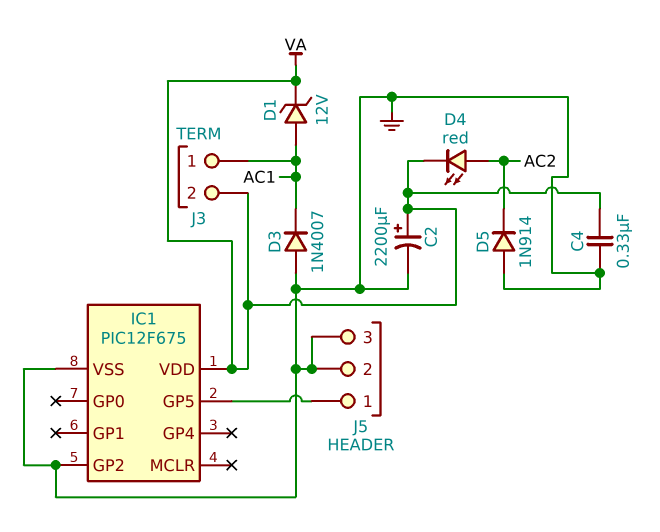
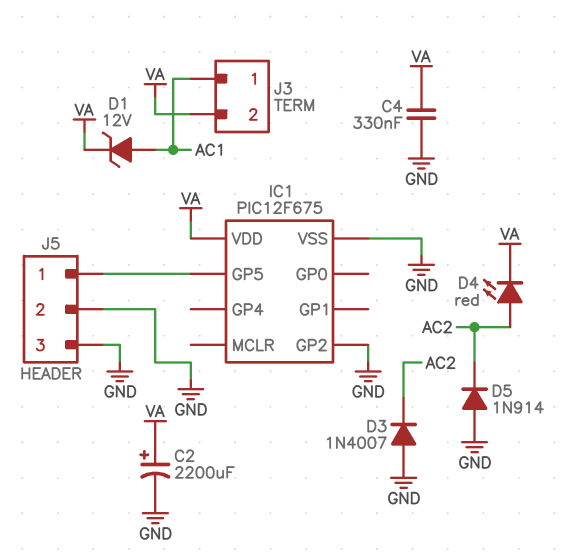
D3: diode 1N4007 (A GND, K AC1) -> diode 1N4007 (A GND, K AC2)

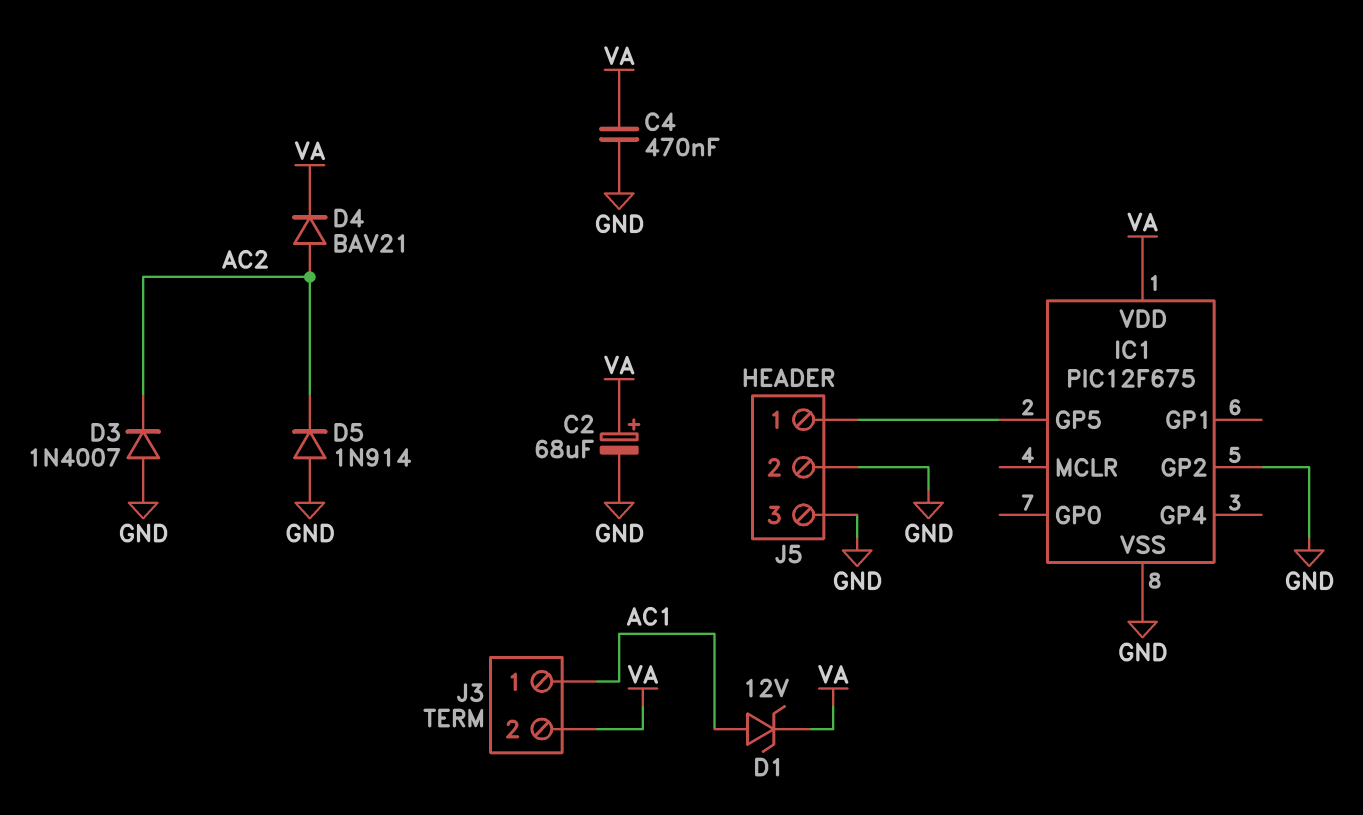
C2: 2200uF (plus VA, minus GND) -> 68uF (plus VA, minus GND)
C4: 330nF (GND, VA) -> 470nF (GND, VA)
D4: LED red (A AC2, K VA) -> diode BAV21 (A AC2, K VA)

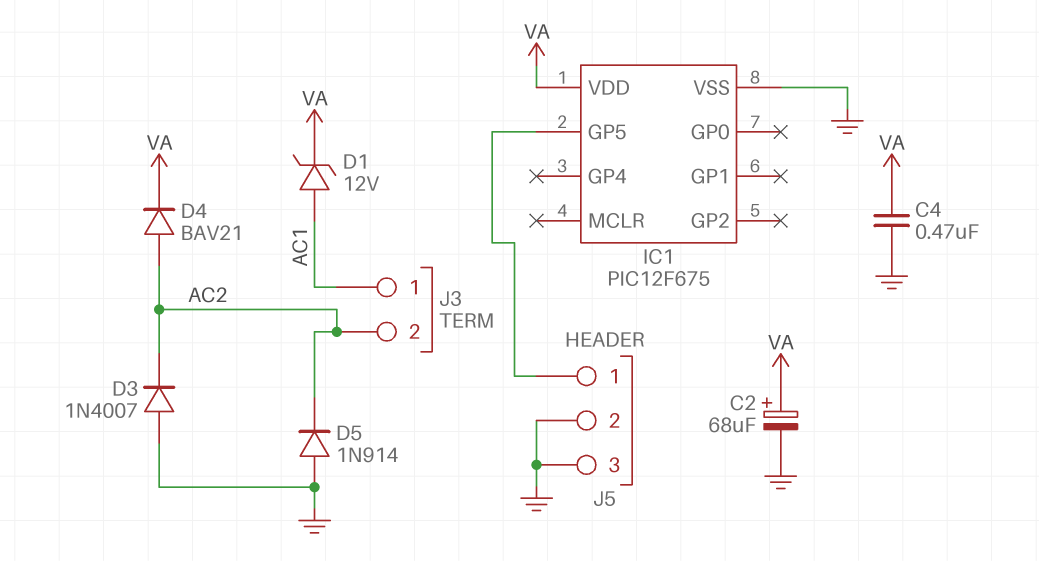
IC1 pin GP2: GND -> none
J3 pin 2: VA -> AC2

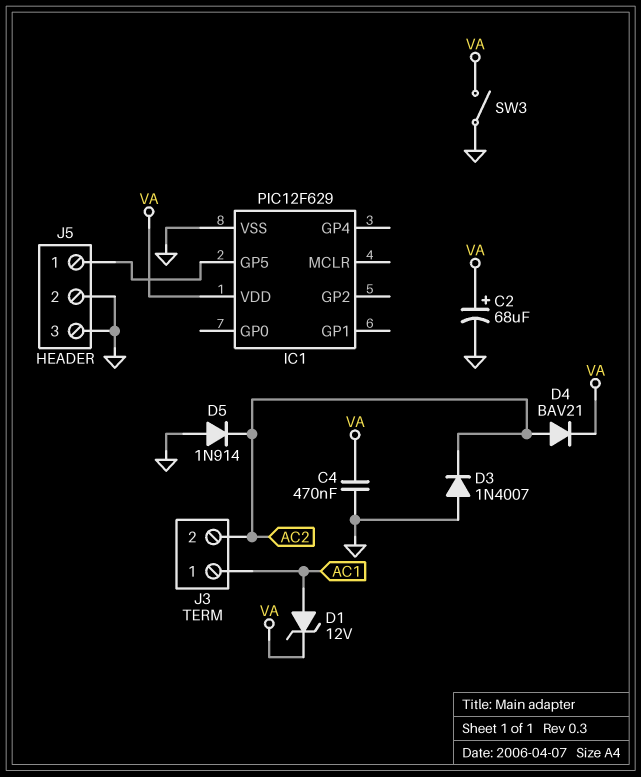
IC1: PIC12F675 -> PIC12F629
SW3: none -> switch (GND, VA)

